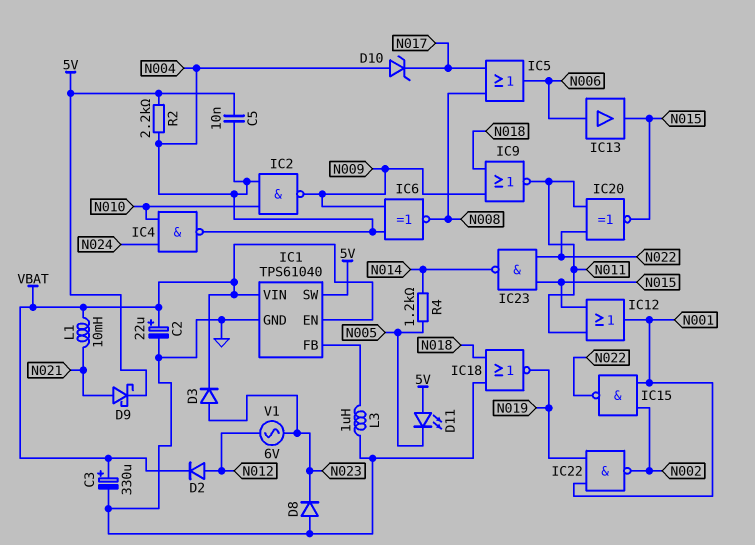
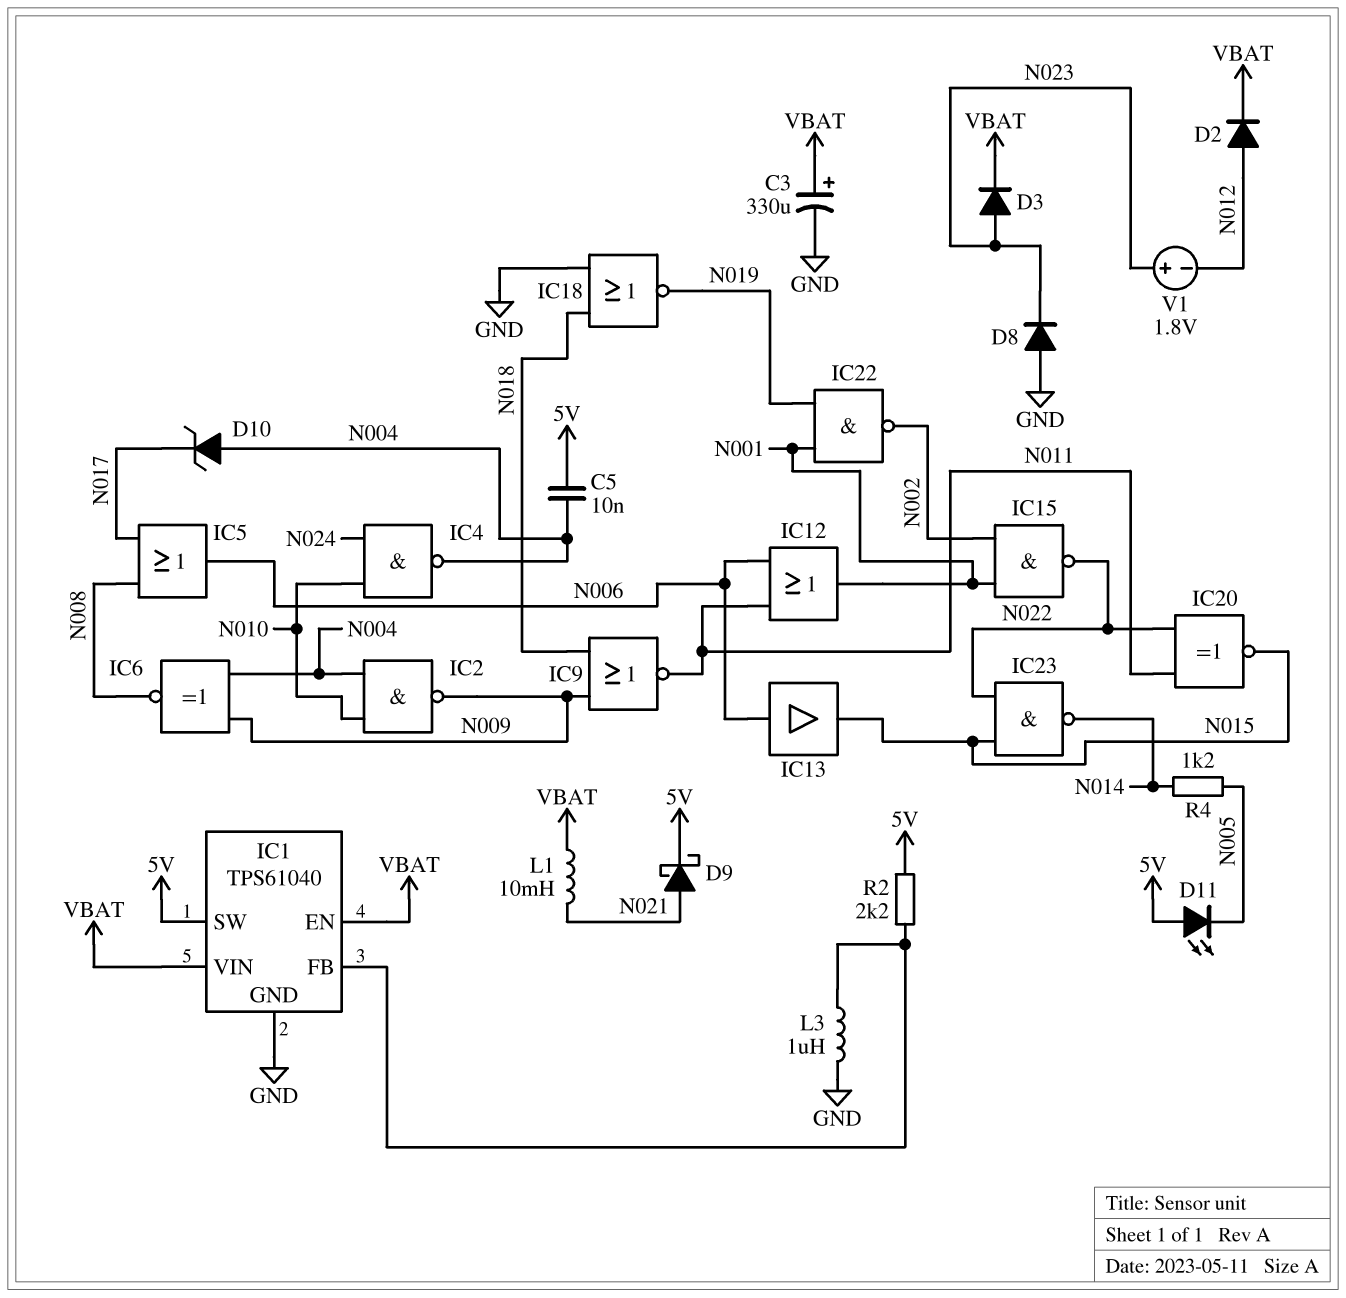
C2: 22uF (plus VBAT, minus GND) -> none
IC12: OR (in N011, in N015, out N001) -> OR (in N006, in N011, out N001)
R2: 2.2k (5V, N004) -> 2.2k (5V, IC1/FB)
V1: AC 6V (N012, N023) -> 1.8V (plus N023, minus N012)

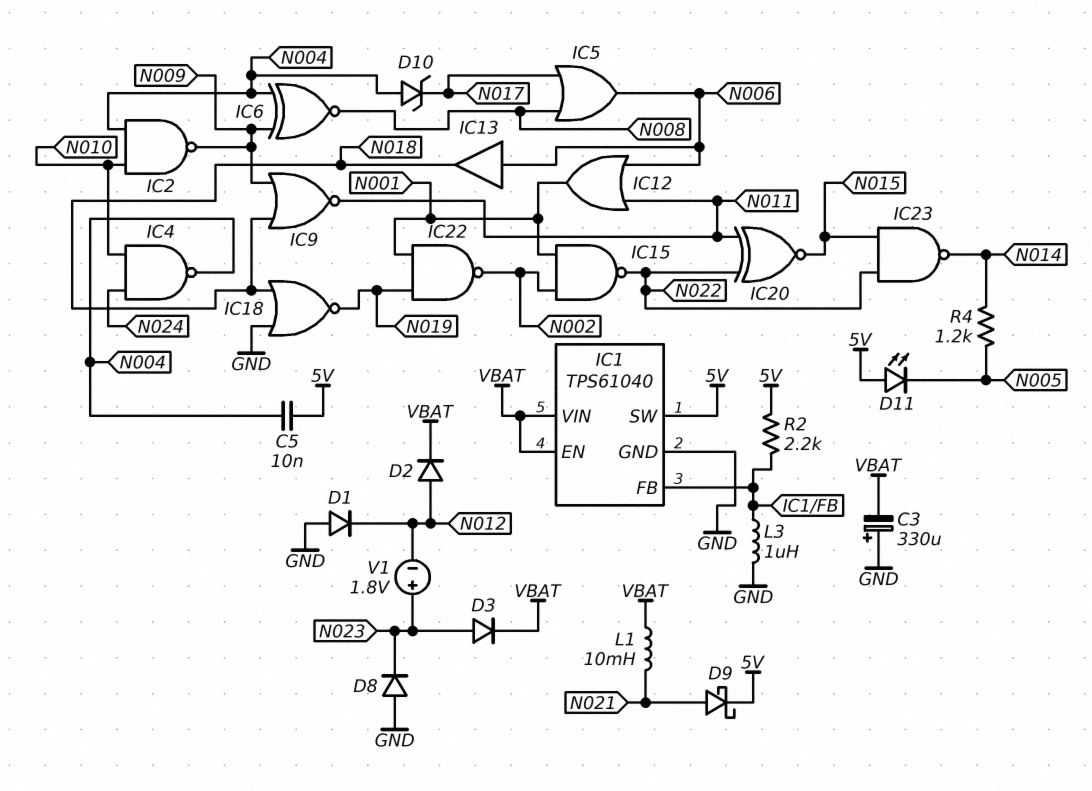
C3: 330uF (plus VBAT, minus GND) -> 330uF (plus GND, minus VBAT)
D1: none -> diode (A GND, K N012)
IC13: buffer (in N006, out N015) -> buffer (in N006, out N018)

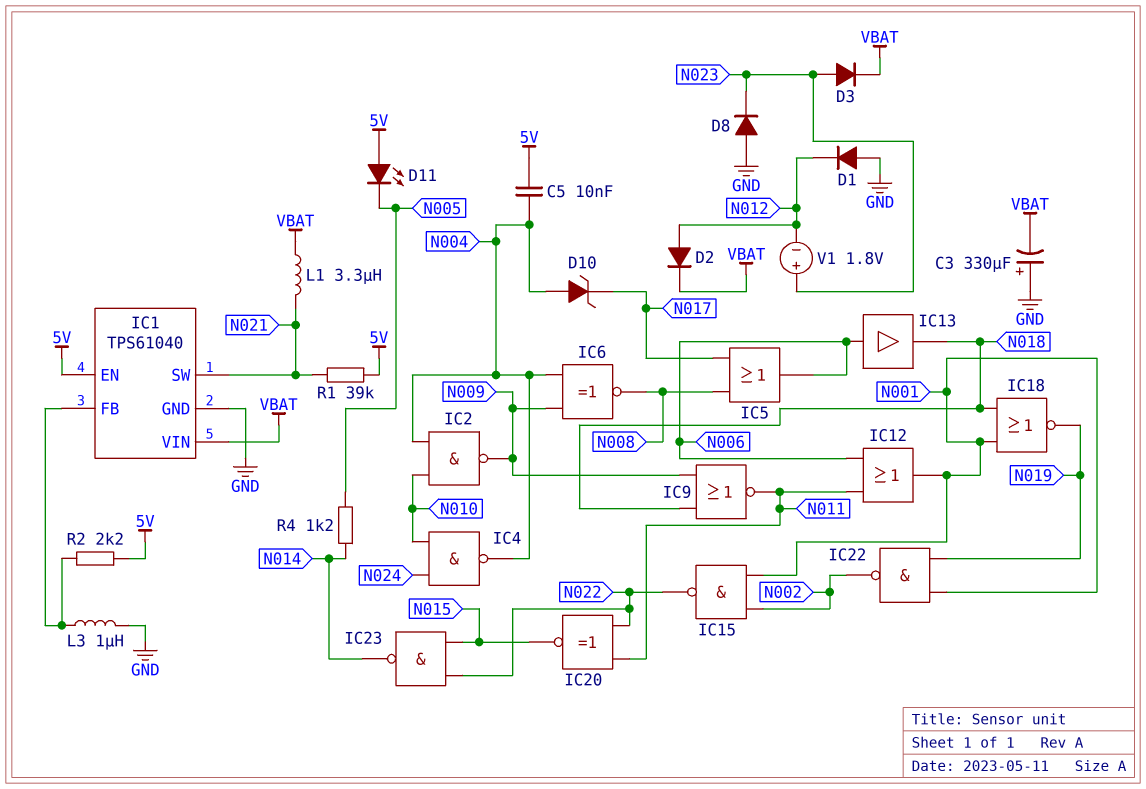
D9: schottky (A N021, K 5V) -> none
IC1 pin EN: VBAT -> 5V
IC1 pin SW: 5V -> N021
IC18: NOR (in GND, in N018, out N019) -> NOR (in N001, in N018, out N019)
L1: 10mH (N021, VBAT) -> 3.3uH (N021, VBAT)
R1: none -> 39k (5V, N021)

